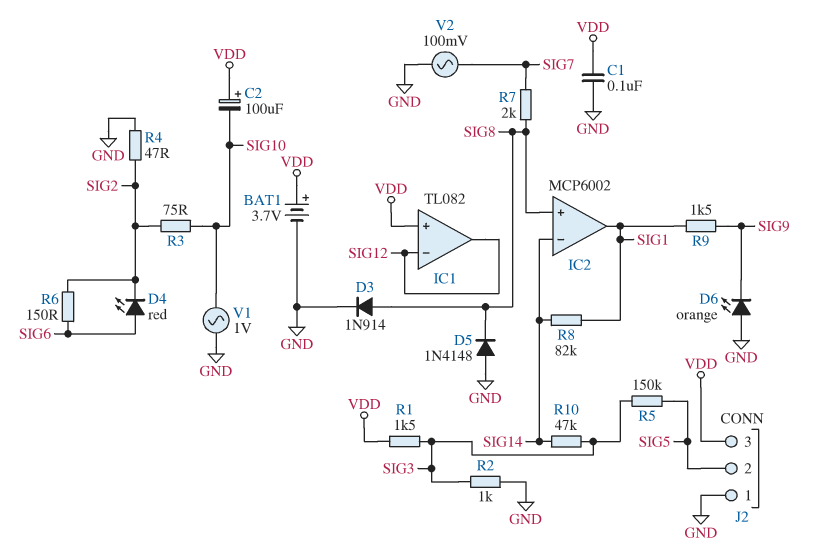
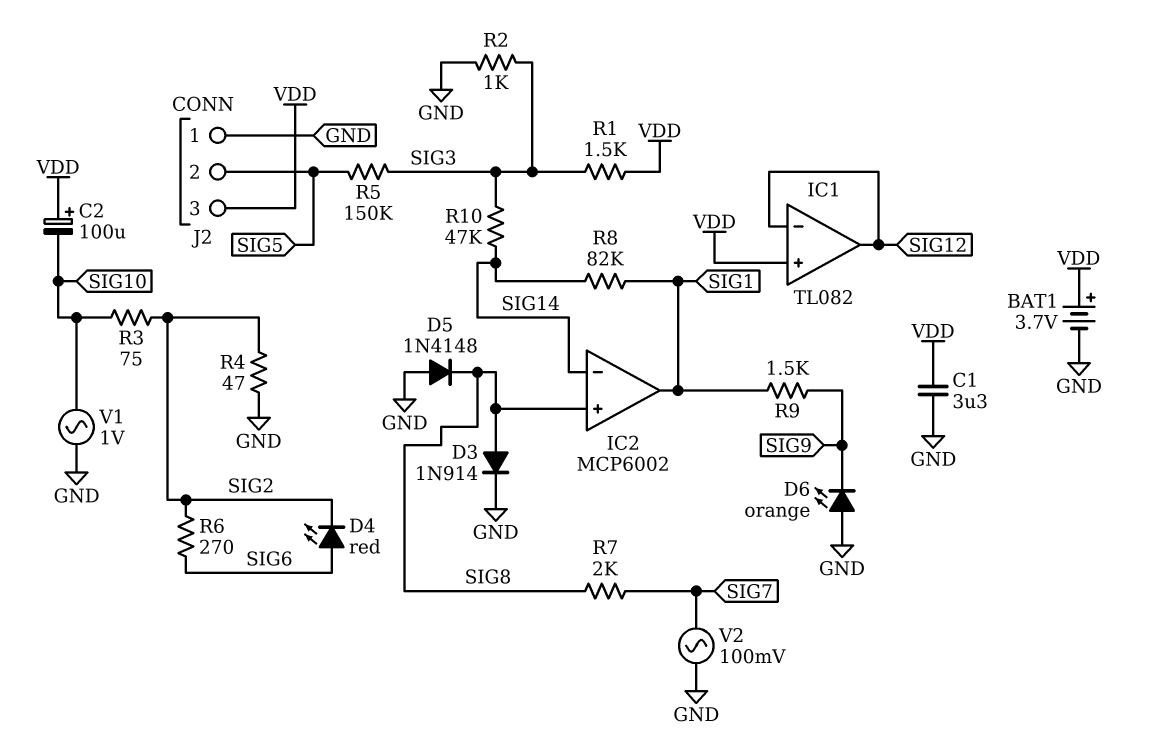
C1: 100nF (GND, VDD) -> 3.3uF (GND, VDD)
R6: 150 (SIG2, SIG6) -> 270 (SIG2, SIG6)

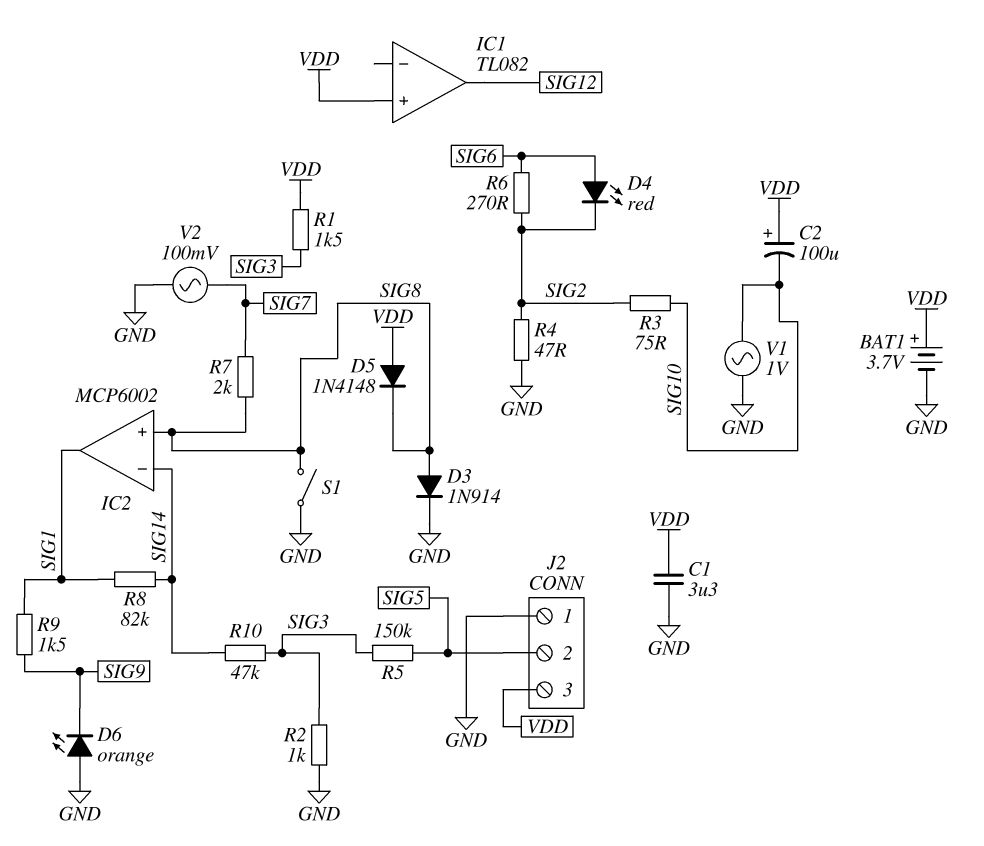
D5: diode 1N4148 (A GND, K SIG8) -> diode 1N4148 (A VDD, K SIG8)
IC1 pin in-: SIG12 -> none
S1: none -> switch (GND, SIG8)

